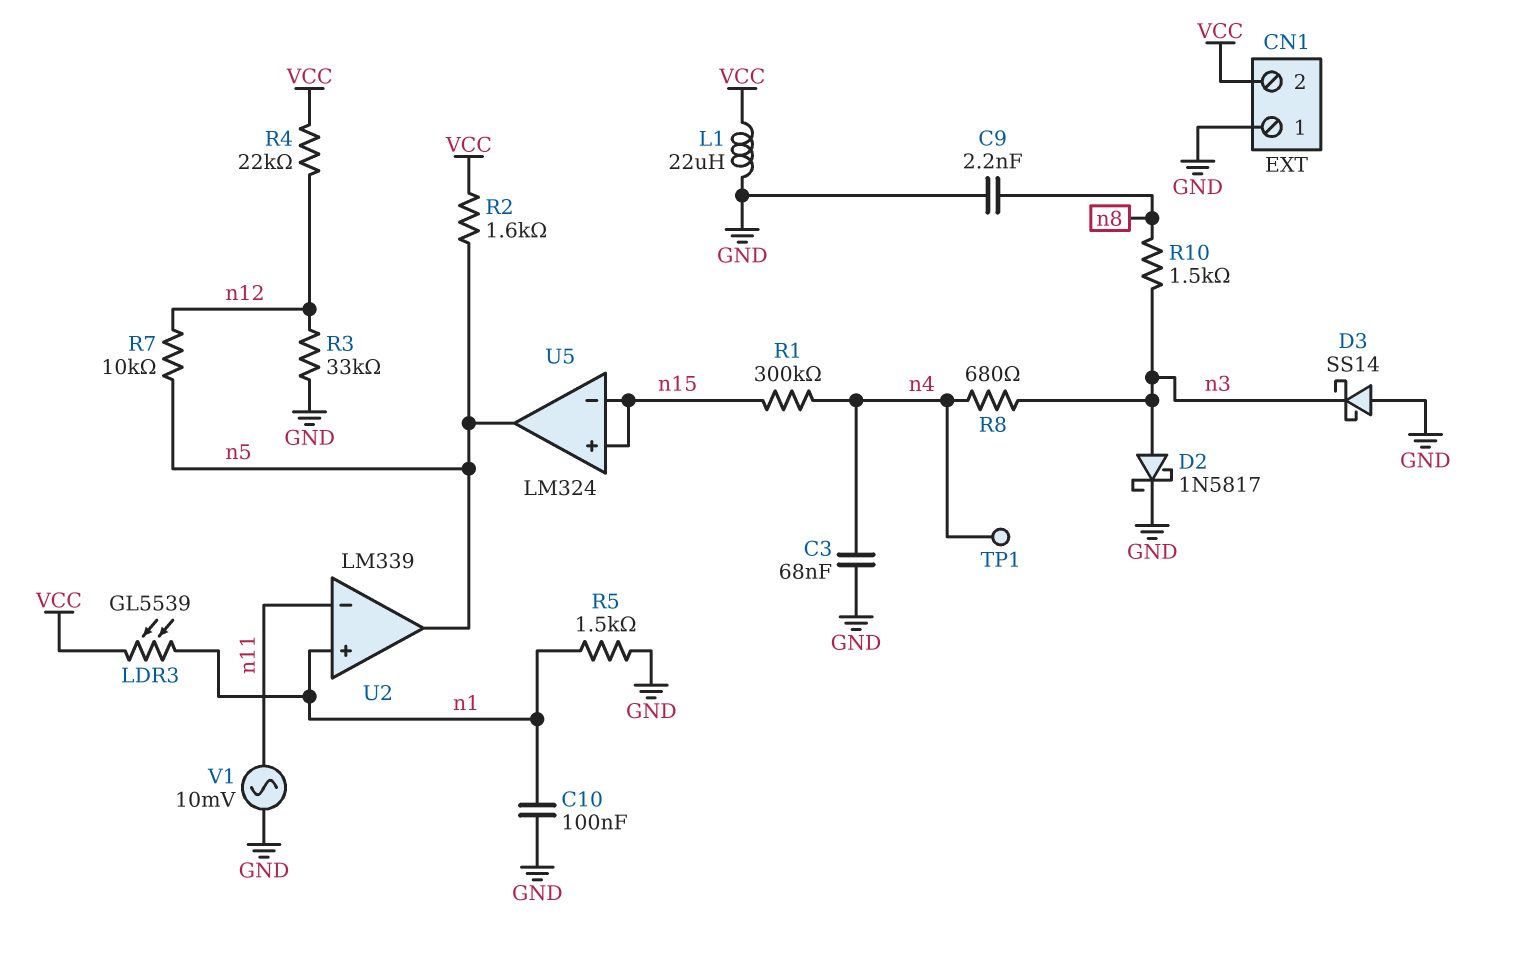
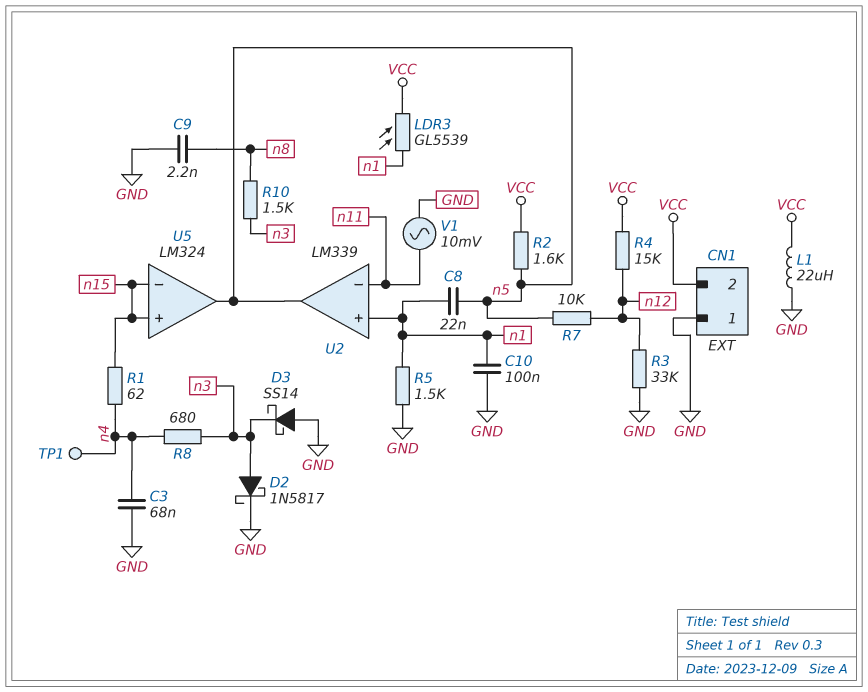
C8: none -> 22nF (n1, n5)
R1: 300k (n4, n15) -> 62 (n4, n15)
R4: 22k (VCC, n12) -> 15k (VCC, n12)

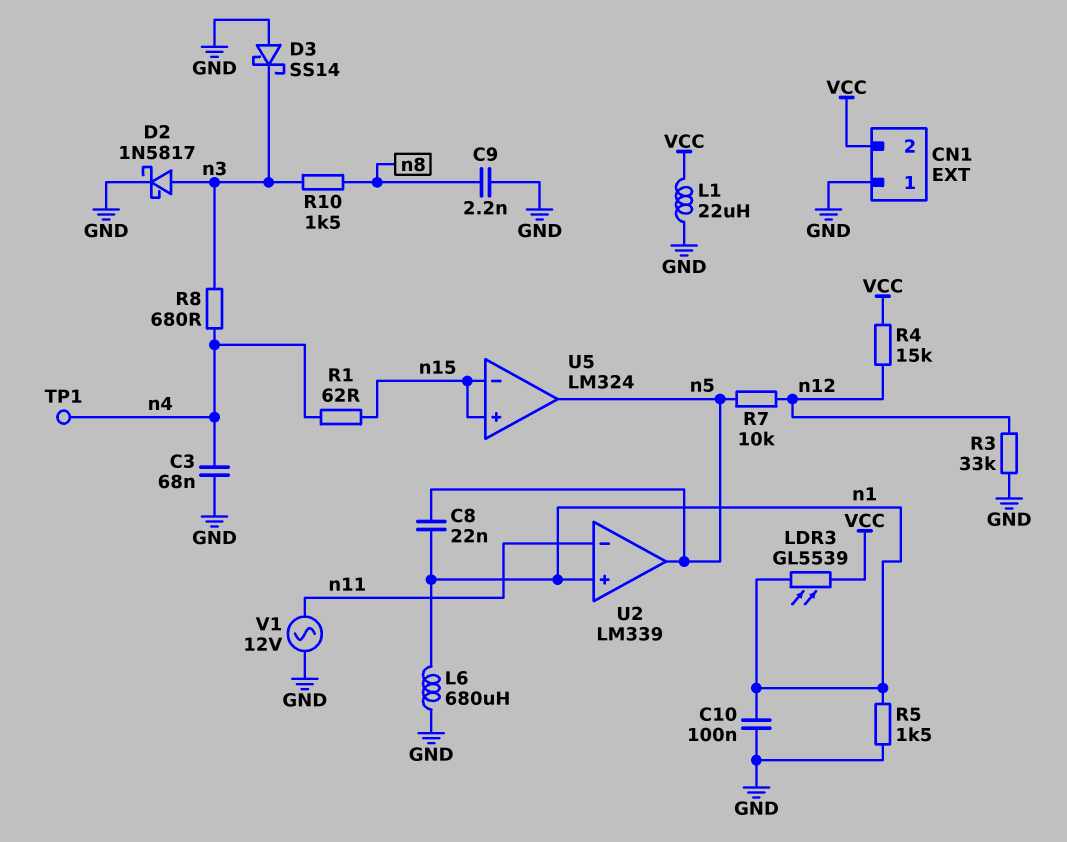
L6: none -> 680uH (GND, n1)
R2: 1.6k (VCC, n5) -> none
V1: AC 10mV (GND, n11) -> AC 12V (GND, n11)

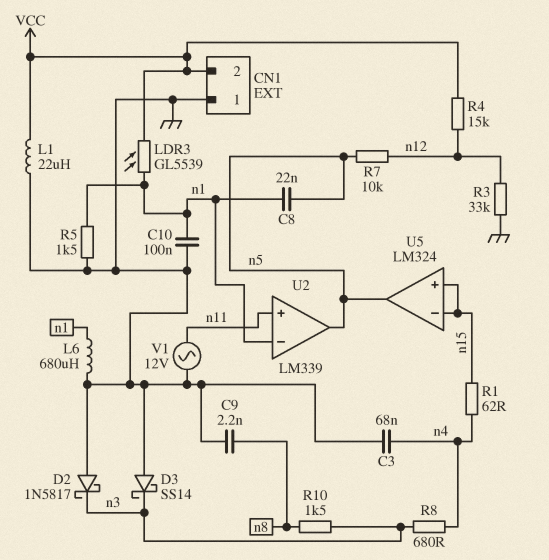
D2: schottky 1N5817 (A n3, K GND) -> schottky 1N5817 (A GND, K n3)
TP1: test point (n4) -> none
U2 pin in+: n1 -> n11
U2 pin in-: n11 -> n1

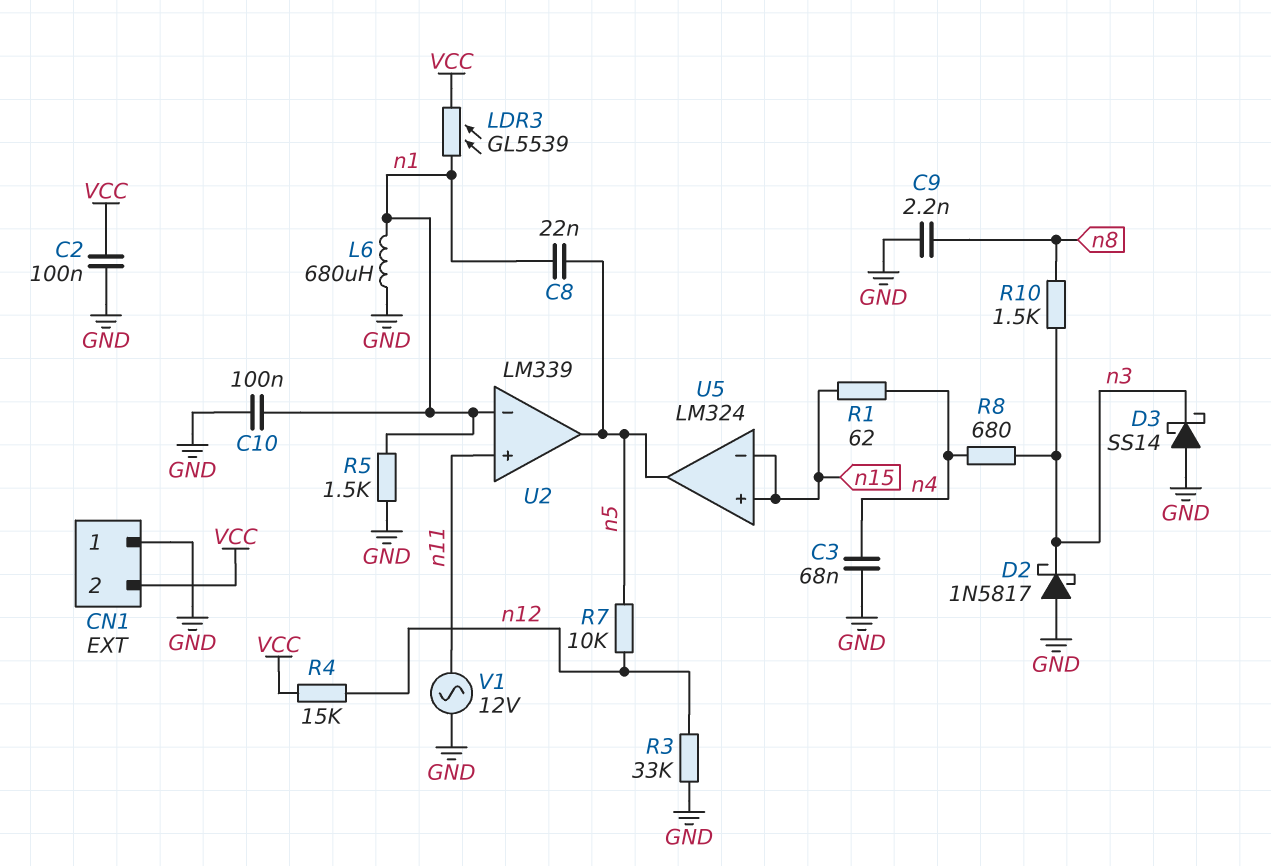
C2: none -> 100nF (GND, VCC)
L1: 22uH (GND, VCC) -> none

